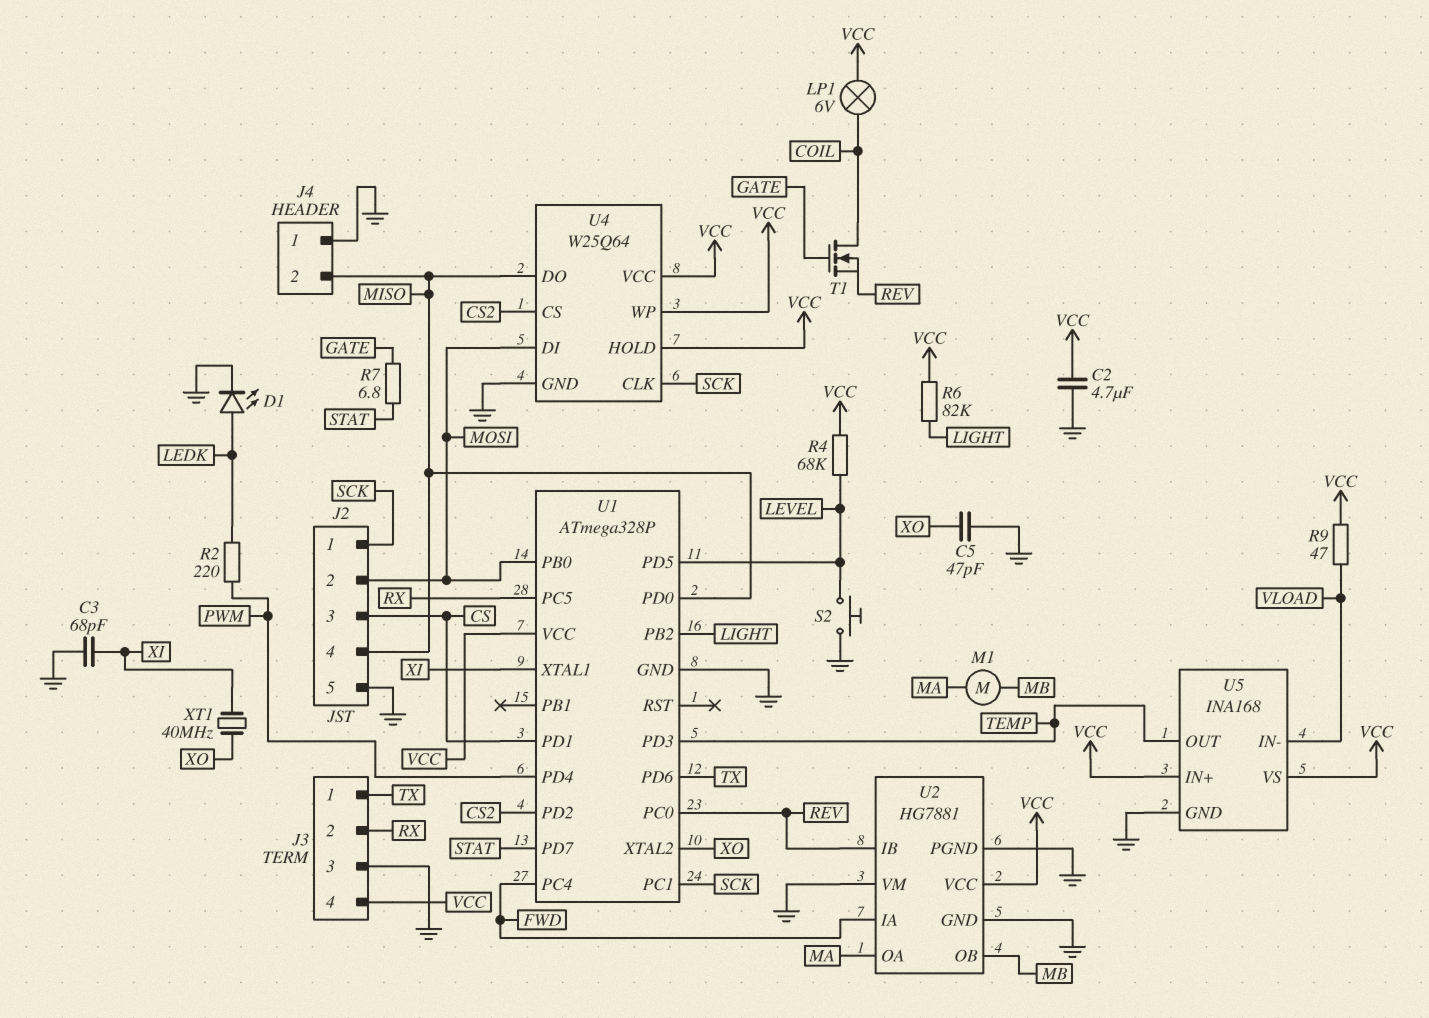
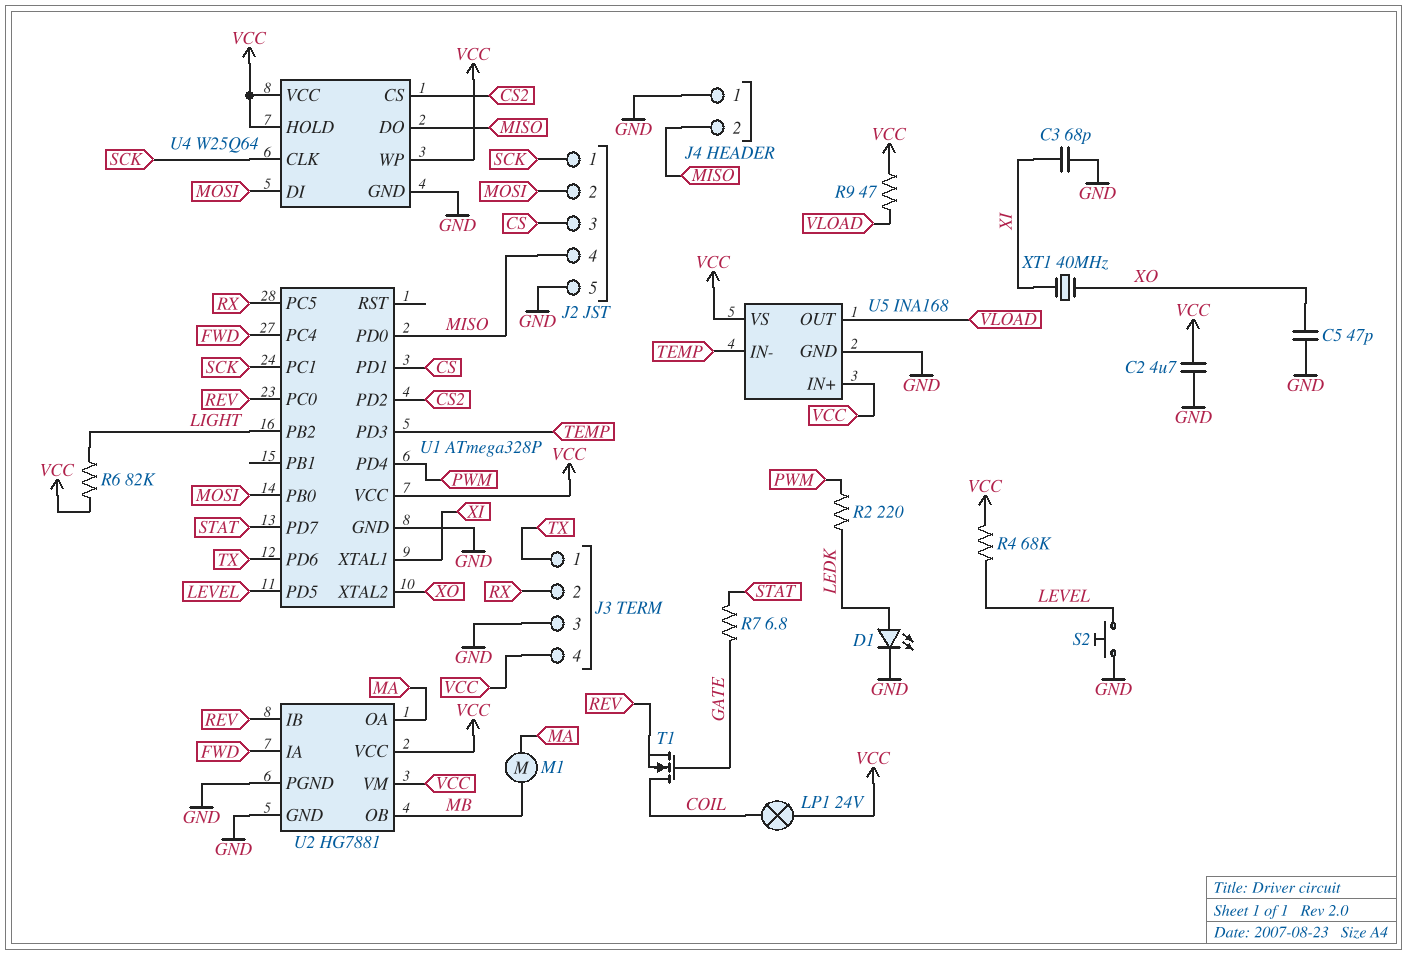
LP1: lamp 6V (COIL, VCC) -> lamp 24V (COIL, VCC)
U2 pin VM: GND -> VCC
U5 pin IN-: VLOAD -> TEMP
U5 pin OUT: TEMP -> VLOAD

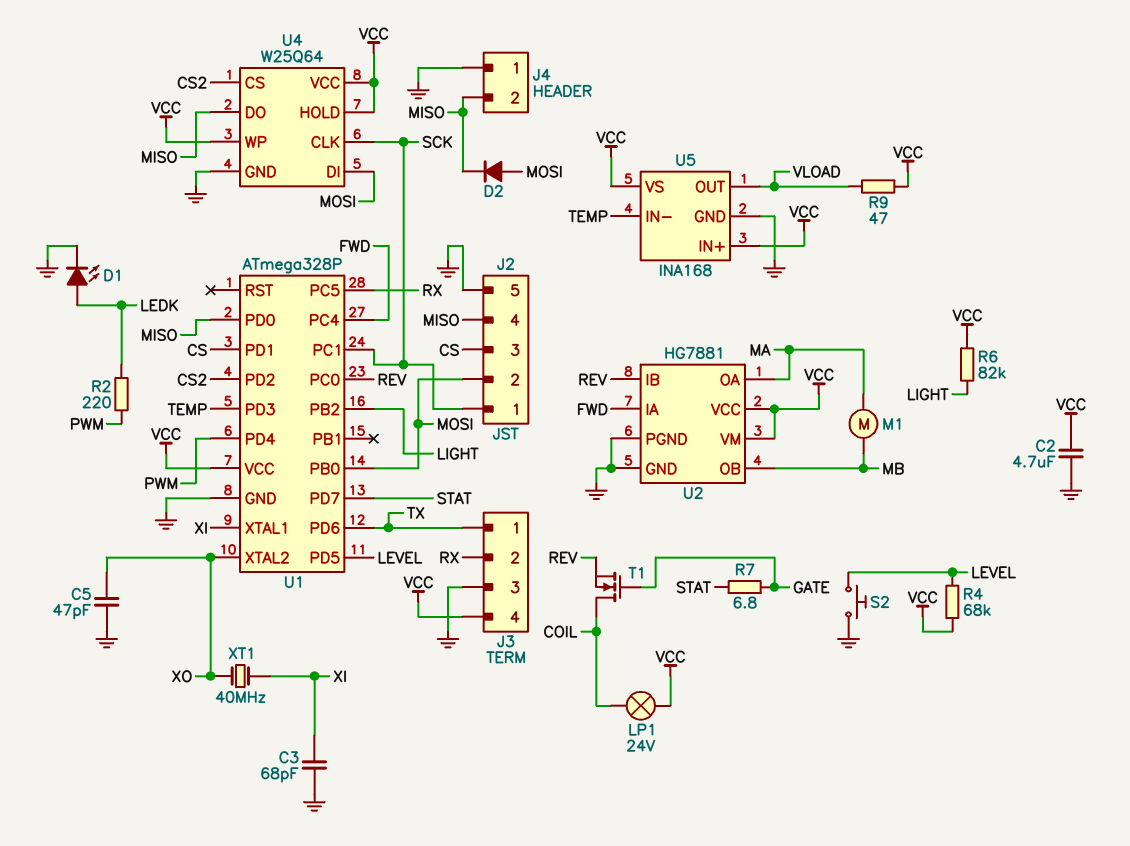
D2: none -> diode (A MOSI, K MISO)

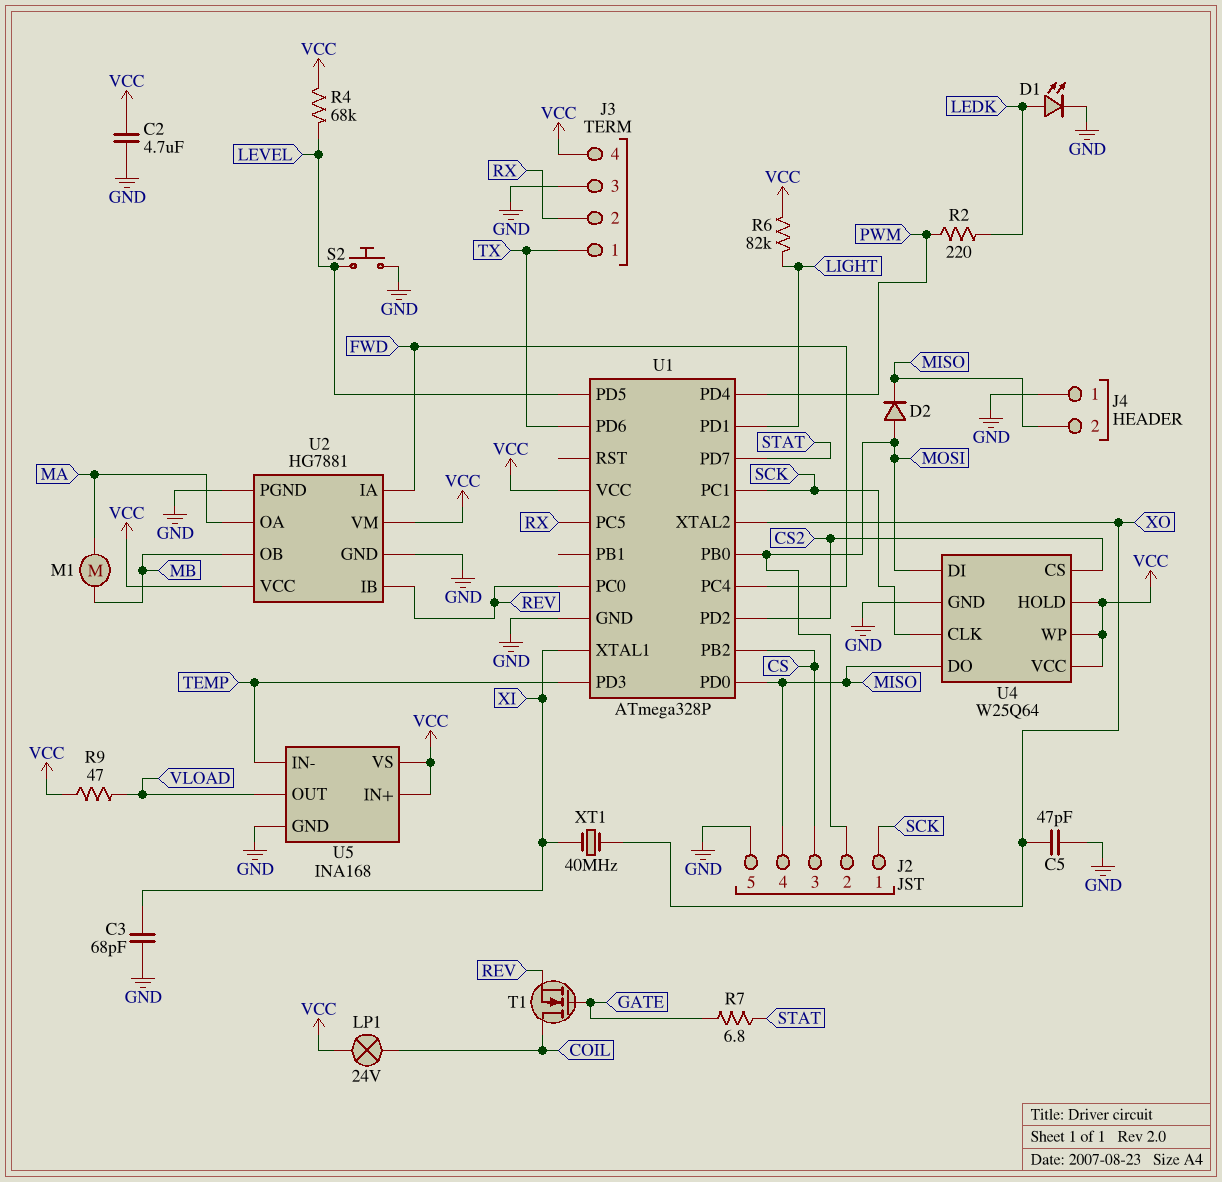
U1 pin PB2: LIGHT -> CS
U1 pin PD1: CS -> LIGHT

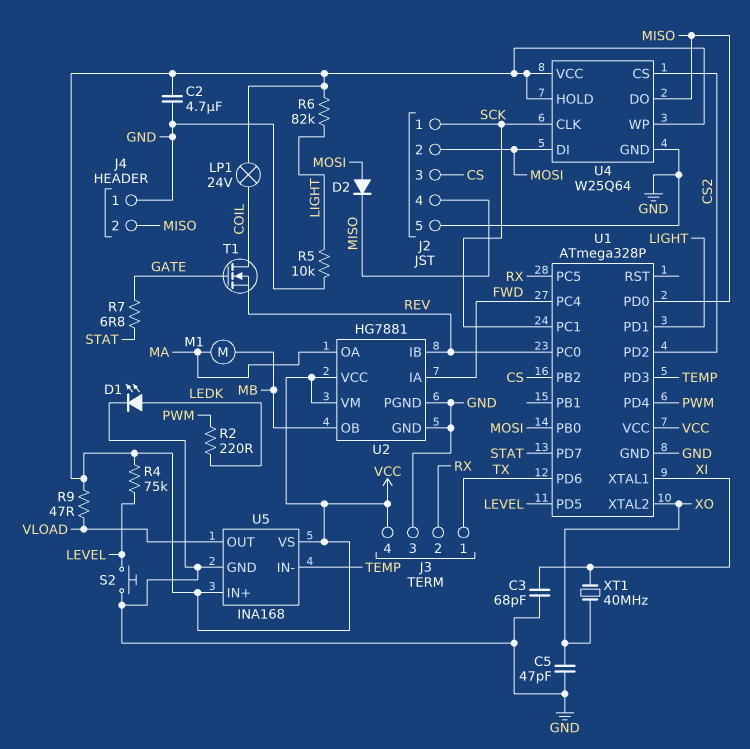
R4: 68k (LEVEL, VCC) -> 75k (LEVEL, VCC)
R5: none -> 10k (GND, LIGHT)

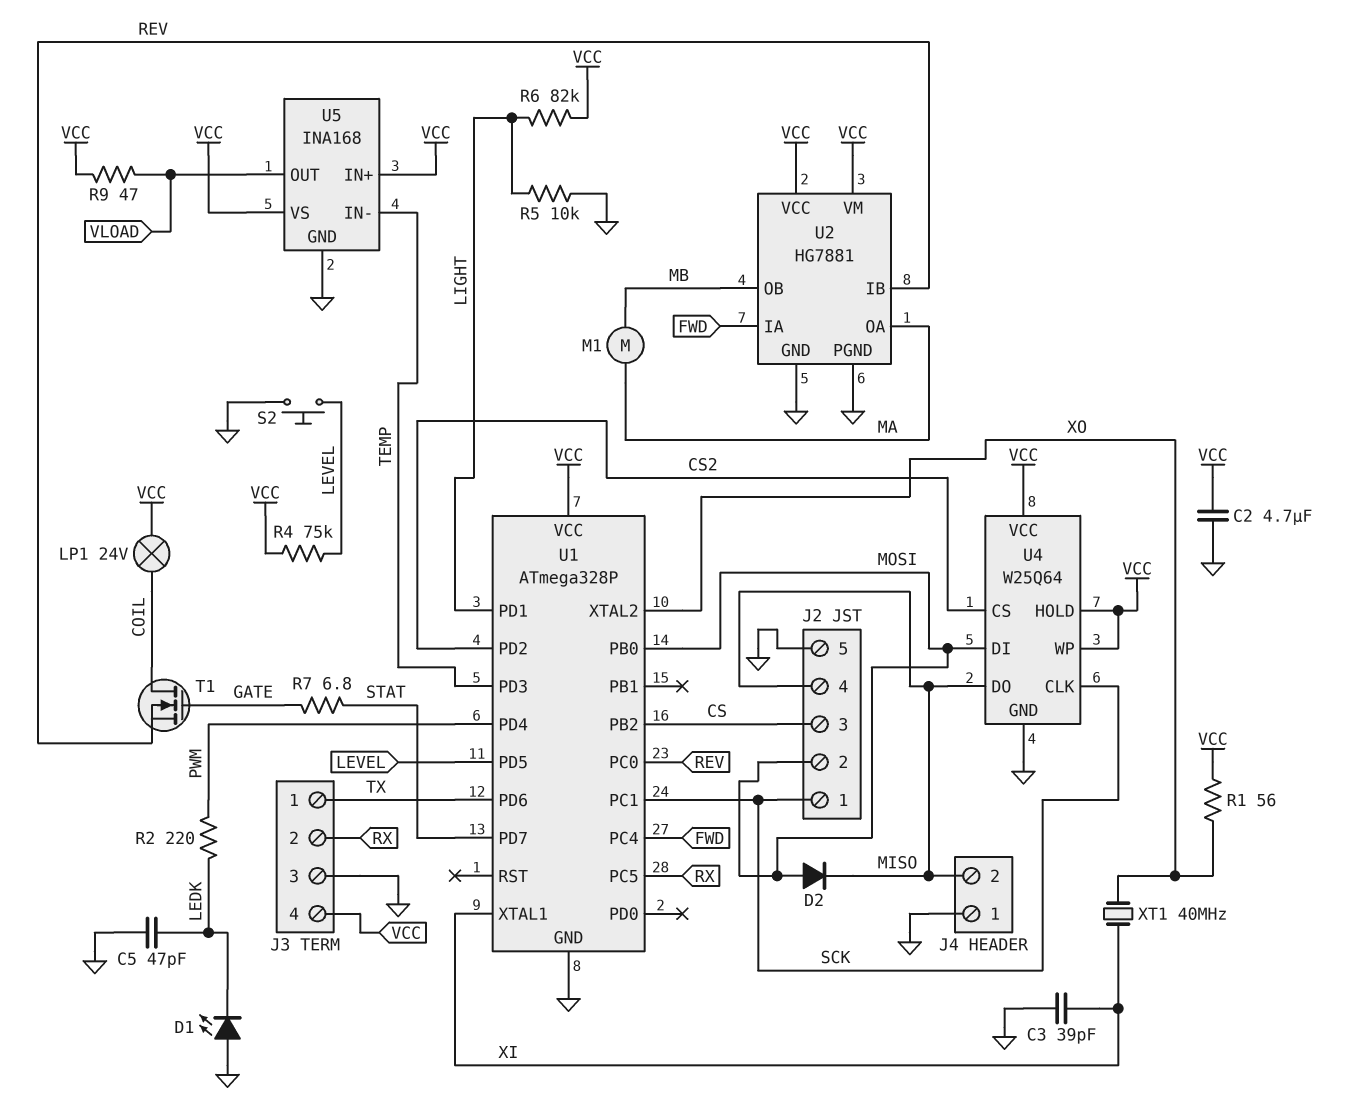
C3: 68pF (GND, XI) -> 39pF (GND, XI)
C5: 47pF (GND, XO) -> 47pF (GND, LEDK)
D1: LED (A LEDK, K GND) -> LED (A GND, K LEDK)
R1: none -> 56 (VCC, XO)
U1 pin PD0: MISO -> none

